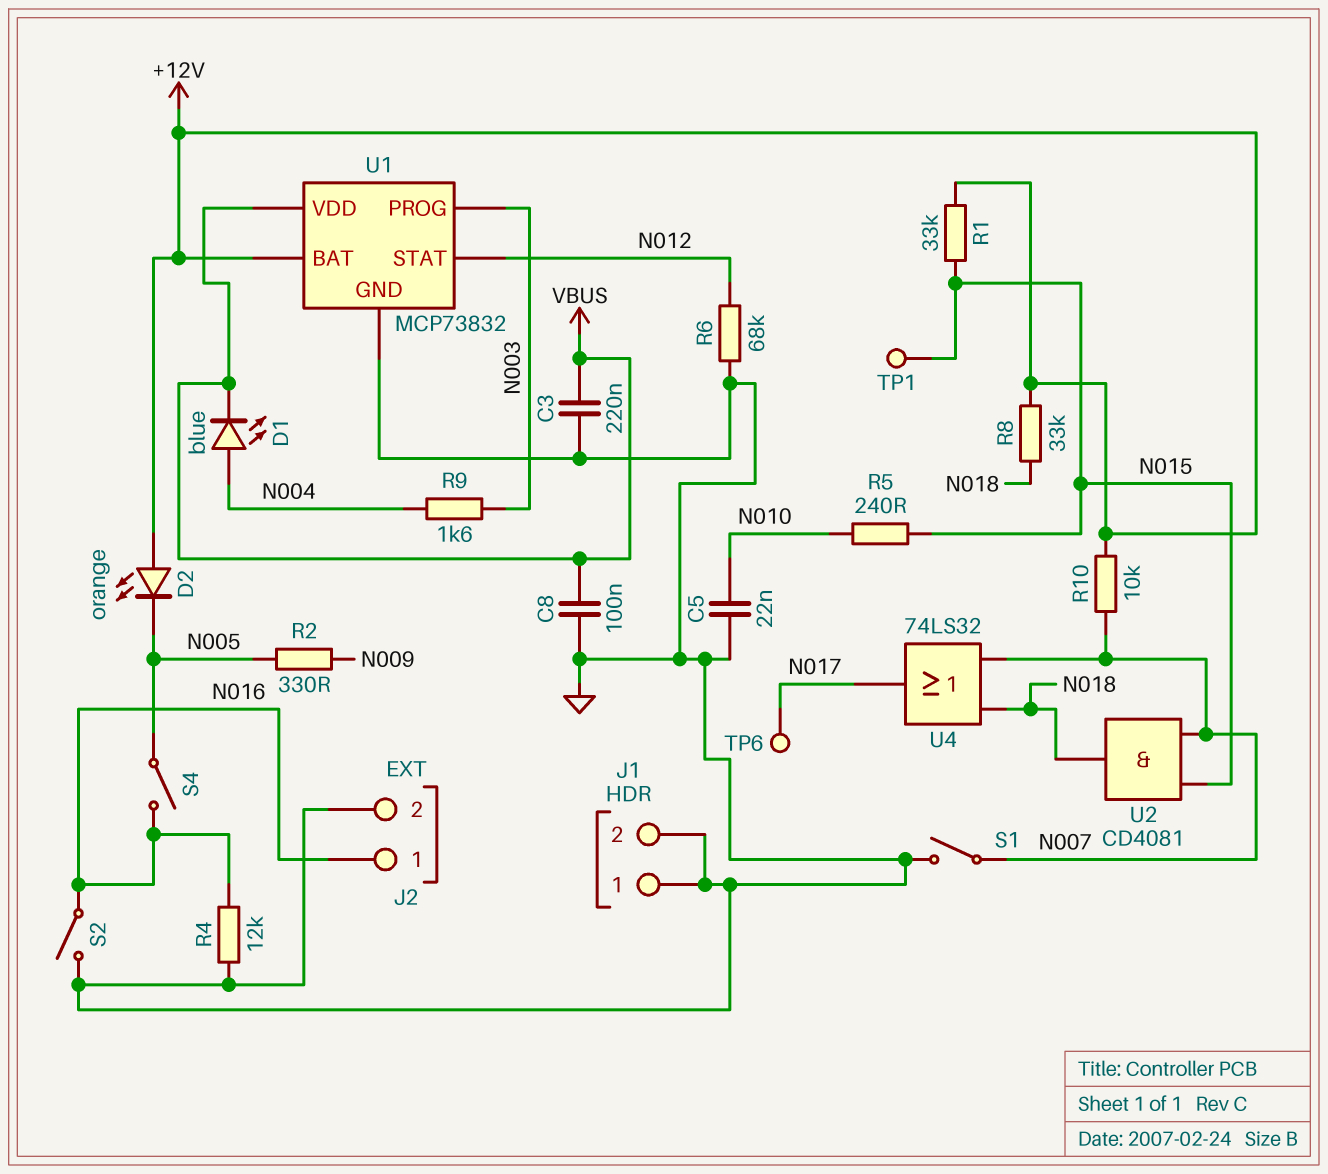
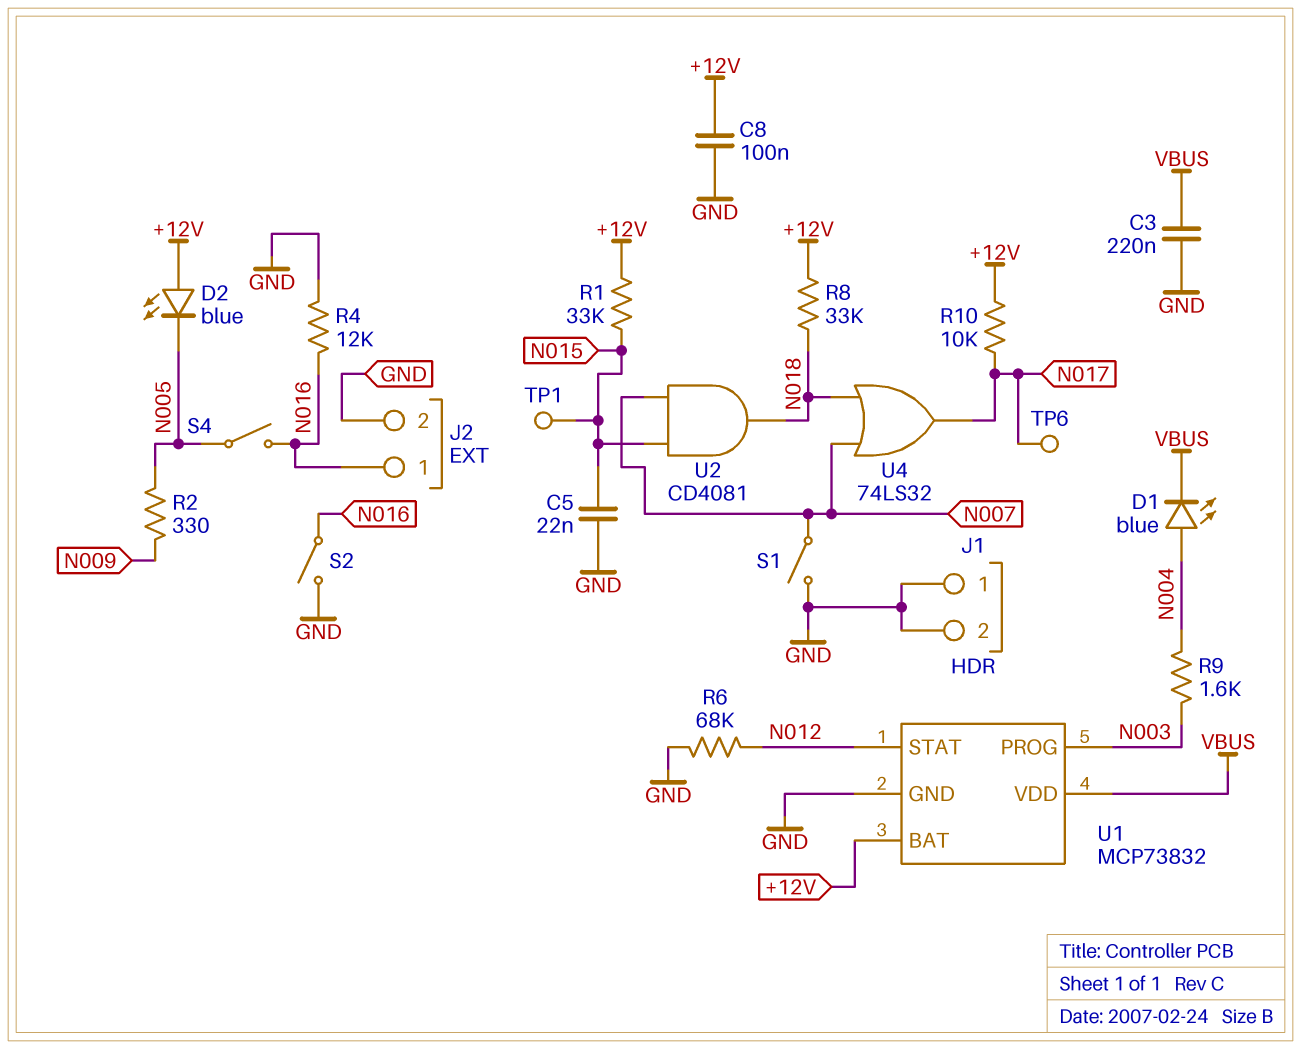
C5: 22nF (GND, N010) -> 22nF (GND, N015)
C8: 100nF (GND, VBUS) -> 100nF (+12V, GND)
D2: LED orange (A +12V, K N005) -> LED blue (A +12V, K N005)
R5: 240 (N010, N015) -> none
R10: 10k (+12V, N007) -> 10k (+12V, N017)

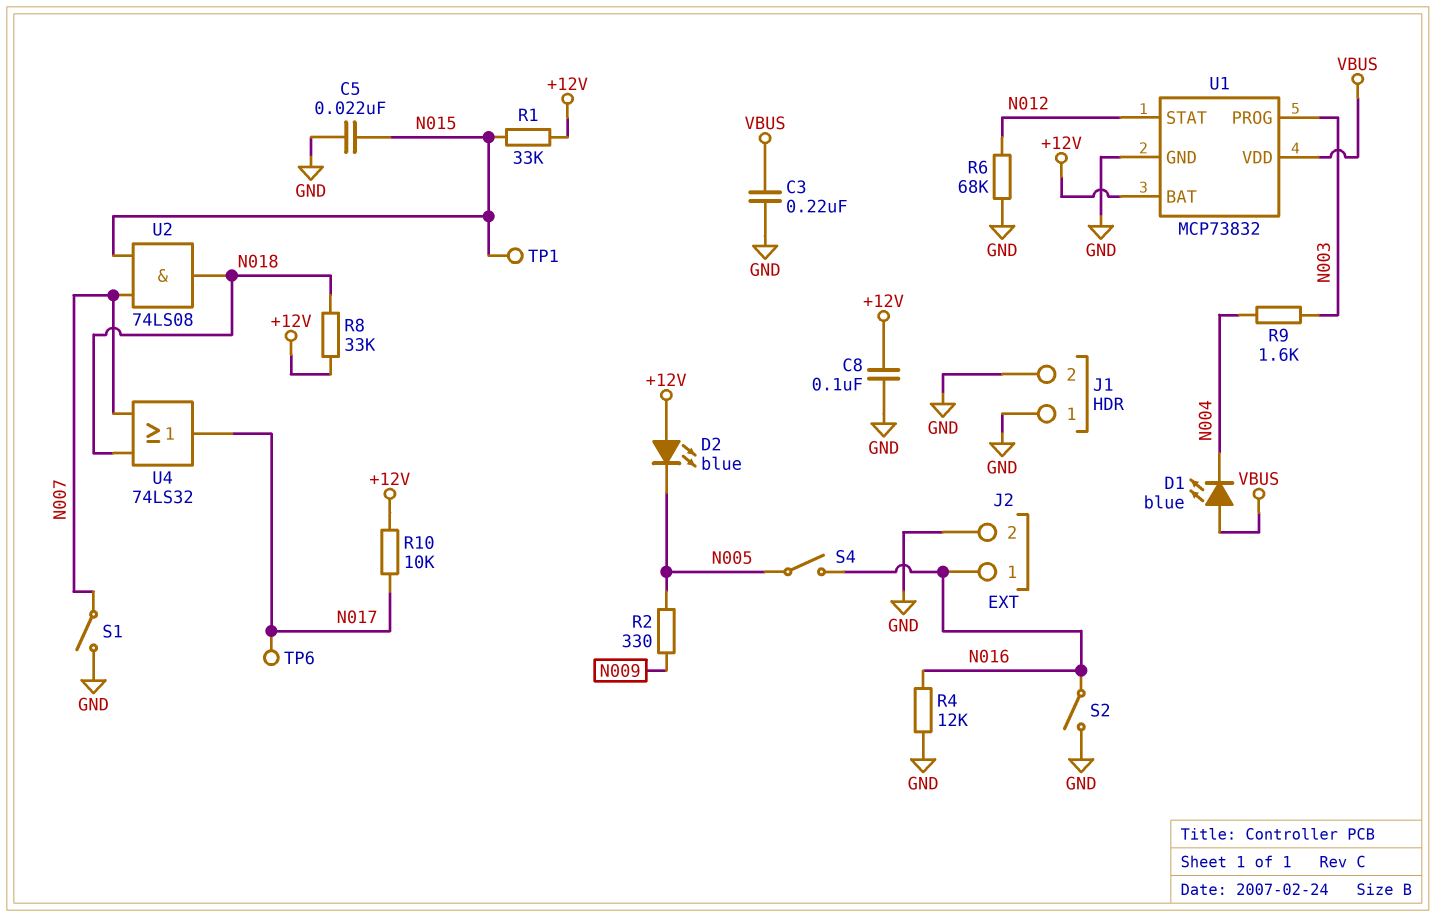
D1: LED blue (A N004, K VBUS) -> LED blue (A VBUS, K N004)
U2: AND CD4081 (in N007, in N015, out N018) -> AND 74LS08 (in N007, in N015, out N018)

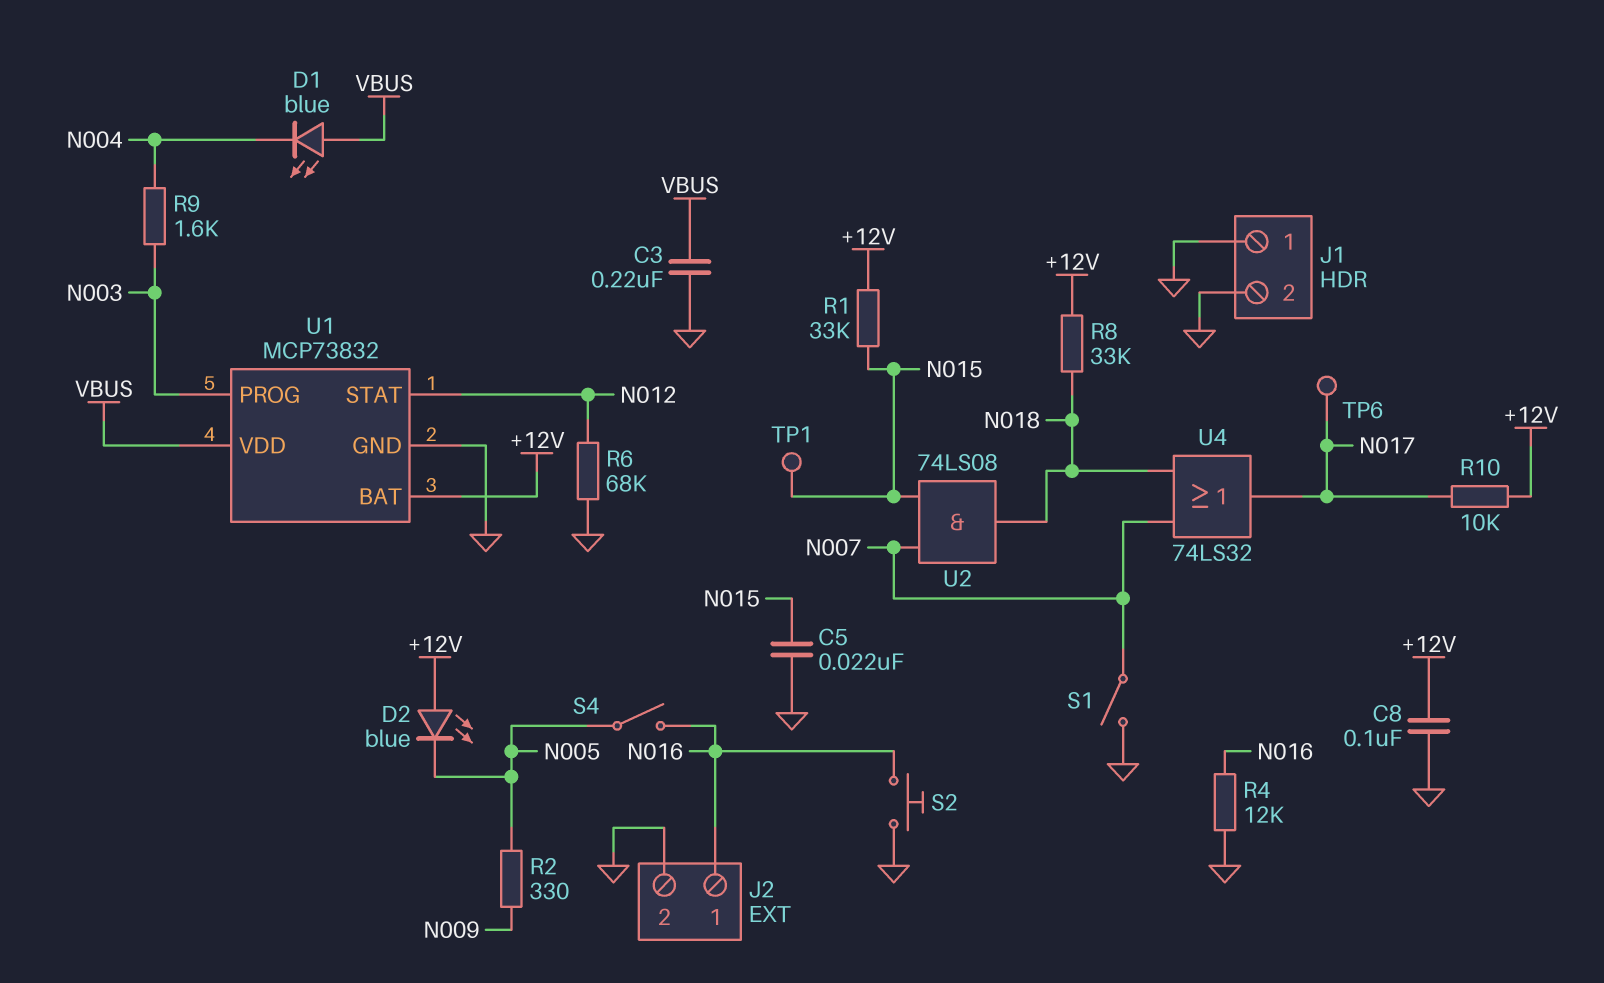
S2: switch (GND, N016) -> button (GND, N016)

